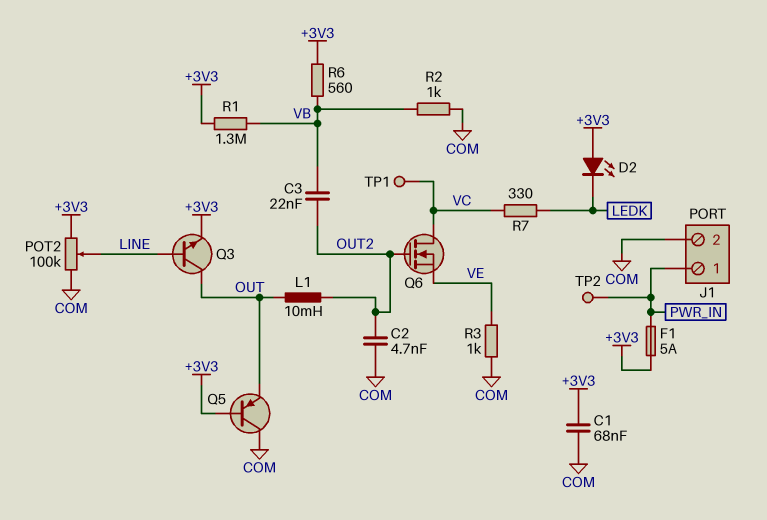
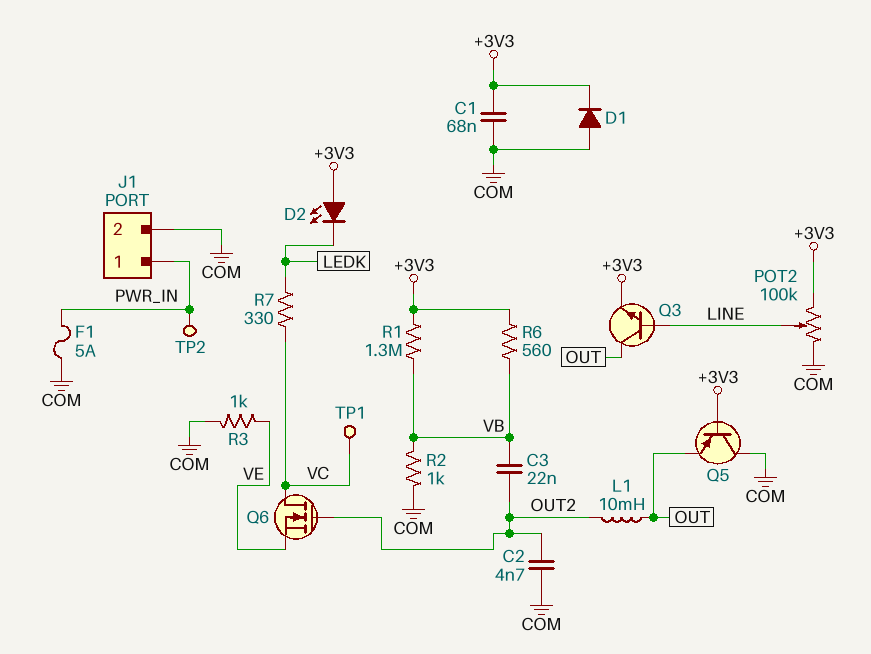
D1: none -> diode (A COM, K +3V3)
F1: 5A (+3V3, PWR_IN) -> 5A (COM, PWR_IN)

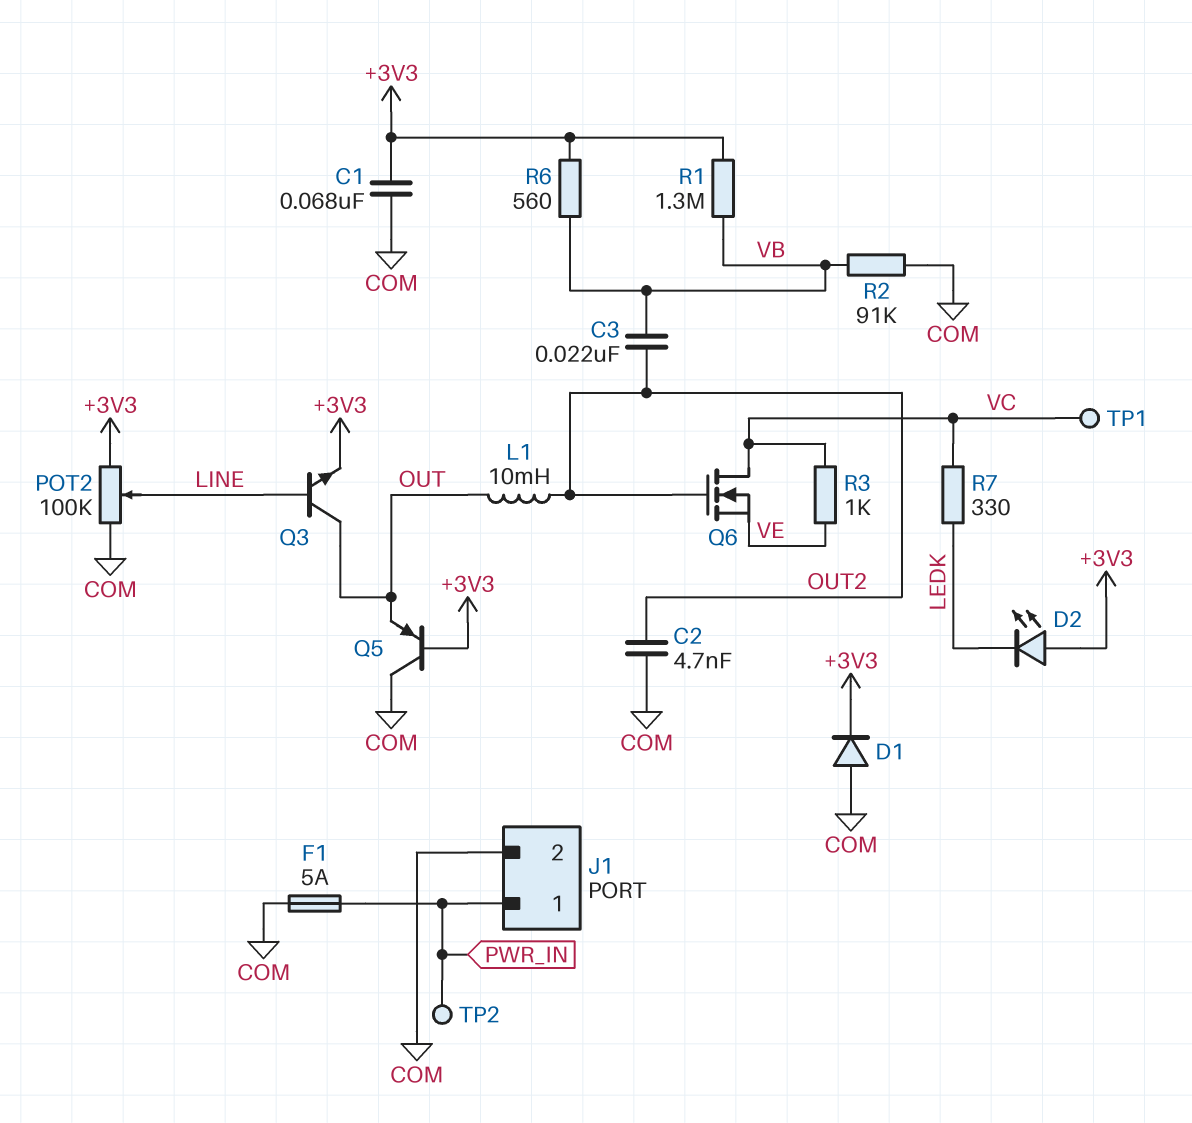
R2: 1k (COM, VB) -> 91k (COM, VB)
R3: 1k (COM, VE) -> 1k (VC, VE)

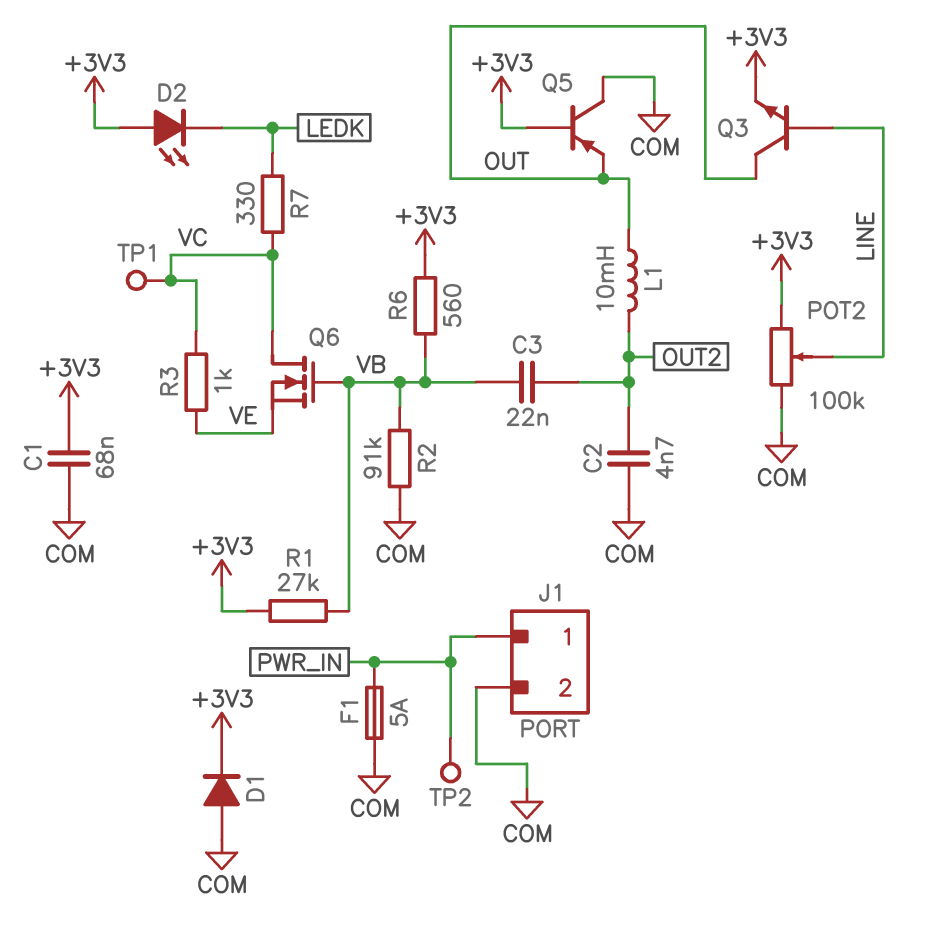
Q6: NMOS (G OUT2, D VC, S VE) -> NMOS (G VB, D VC, S VE)
R1: 1.3M (+3V3, VB) -> 27k (+3V3, VB)

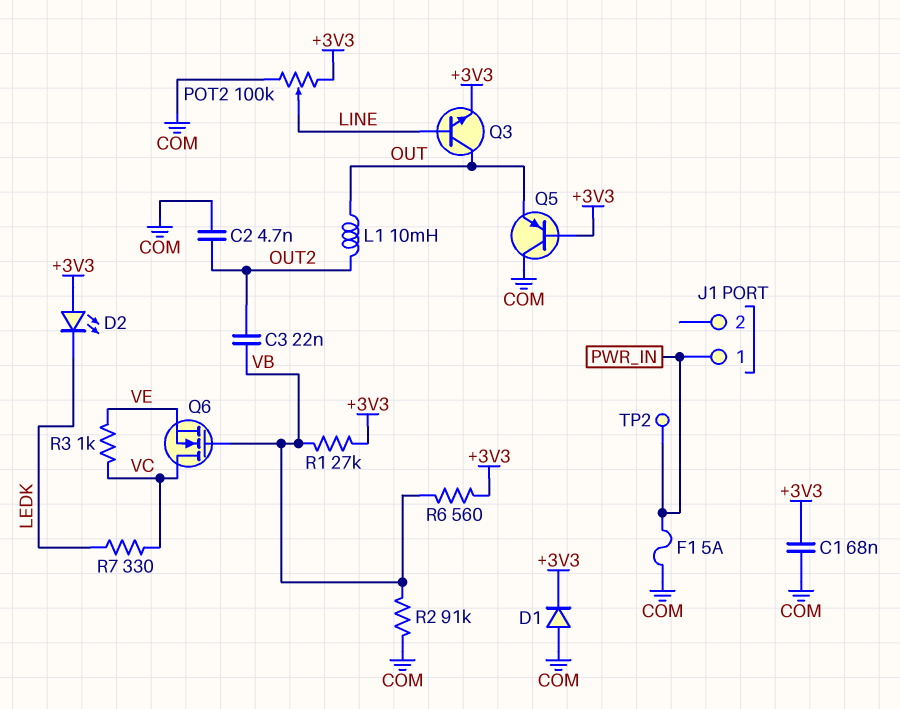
J1 pin 2: COM -> none
TP1: test point (VC) -> none

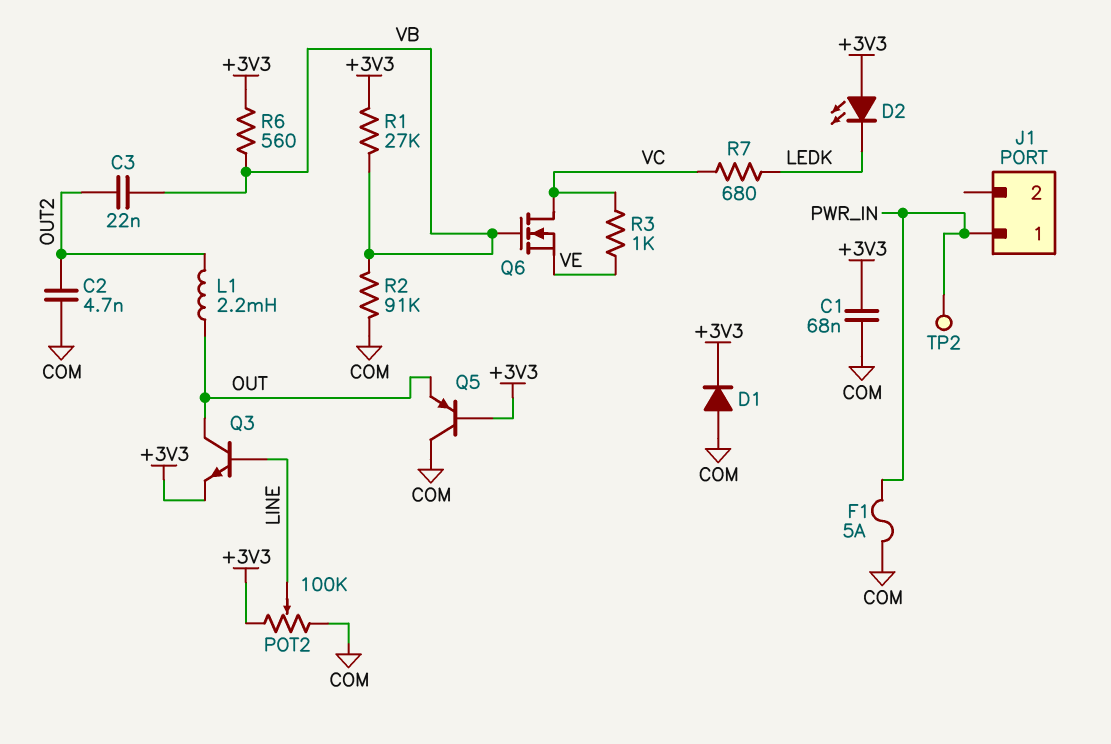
L1: 10mH (OUT, OUT2) -> 2.2mH (OUT, OUT2)
R7: 330 (LEDK, VC) -> 680 (LEDK, VC)

